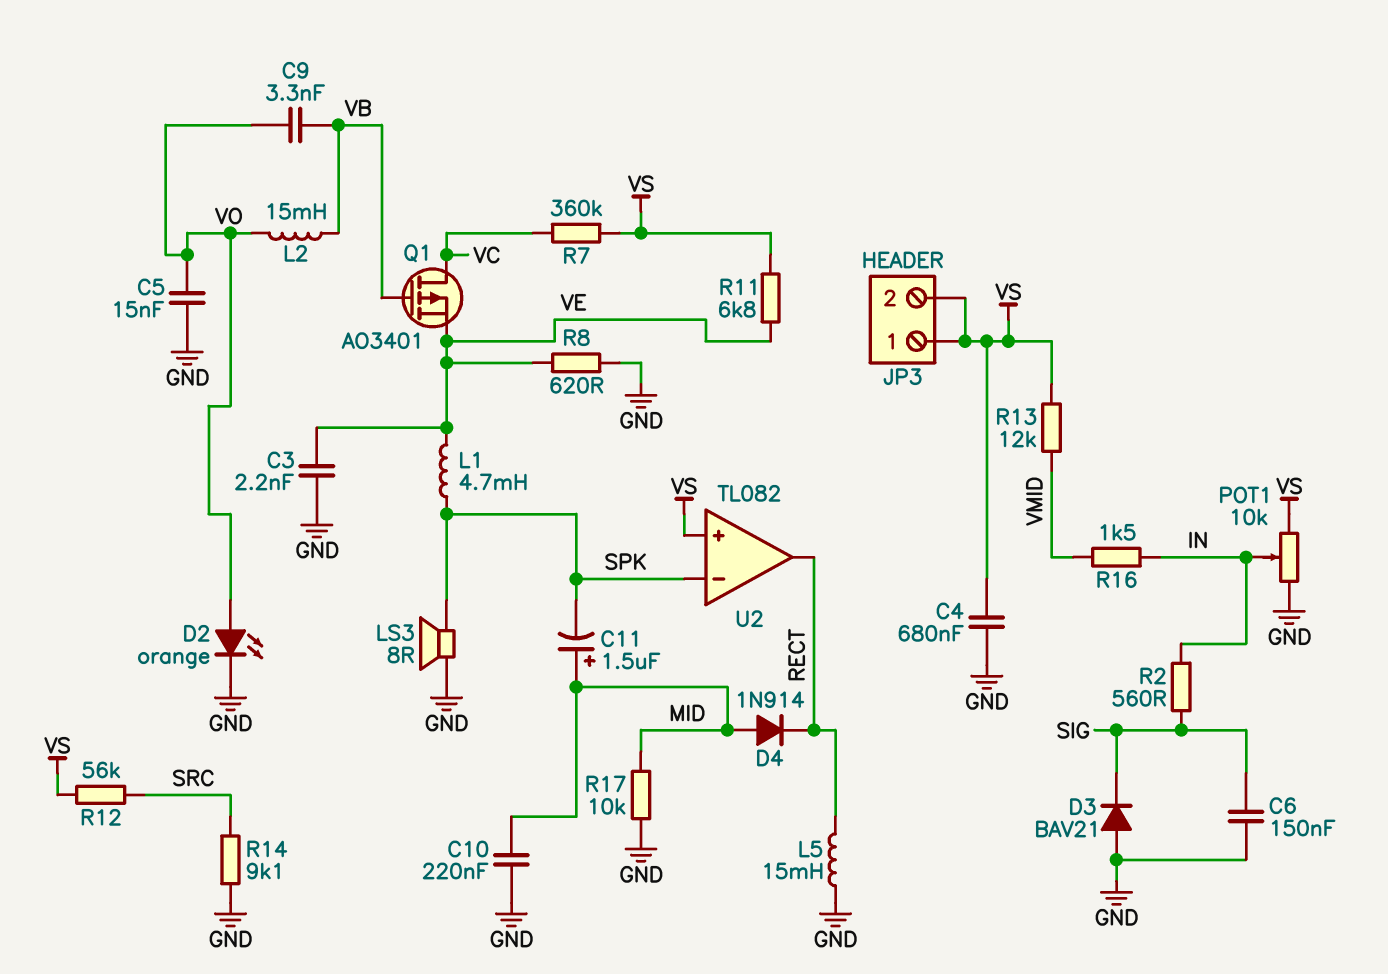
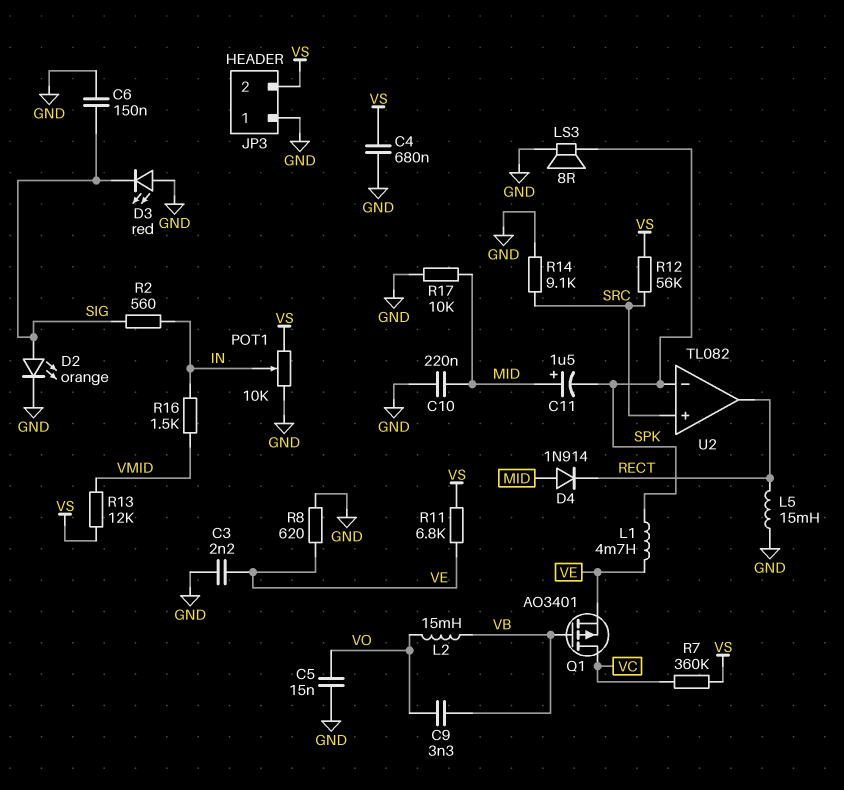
D2: LED orange (A VO, K GND) -> LED orange (A SIG, K GND)
D3: diode BAV21 (A GND, K SIG) -> LED red (A GND, K SIG)
JP3 pin 1: VS -> GND
U2 pin in+: VS -> SRC

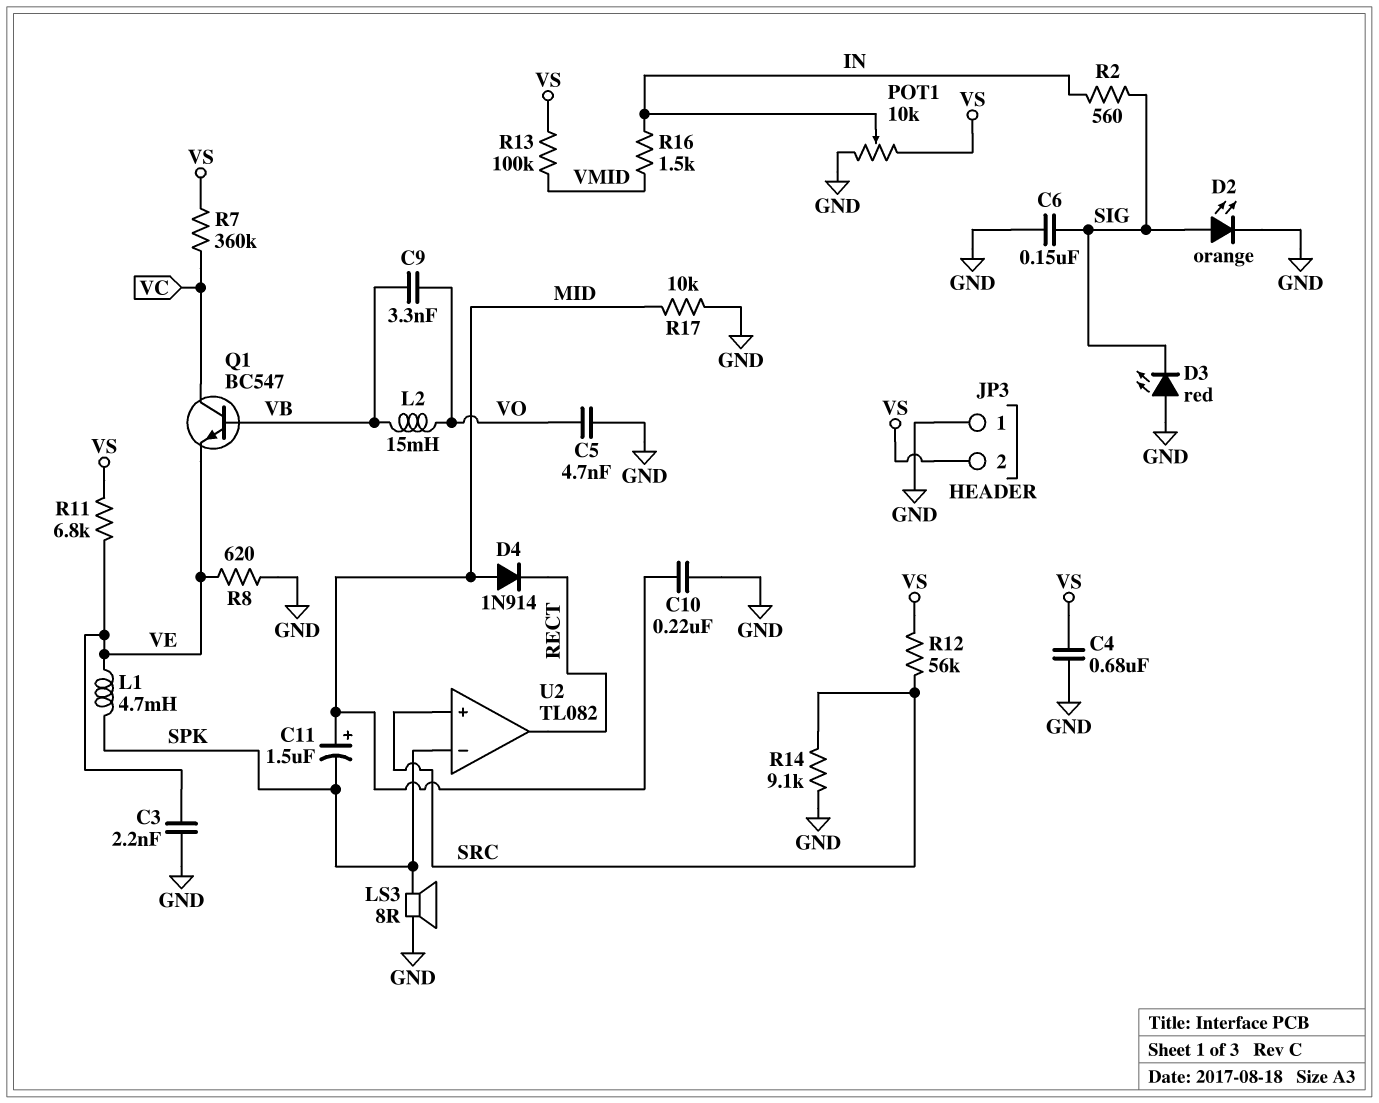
C5: 15nF (GND, VO) -> 4.7nF (GND, VO)
L5: 15mH (GND, RECT) -> none
Q1: PMOS AO3401 (G VB, D VC, S VE) -> NPN BC547 (B VB, C VC, E VE)
R13: 12k (VMID, VS) -> 100k (VMID, VS)

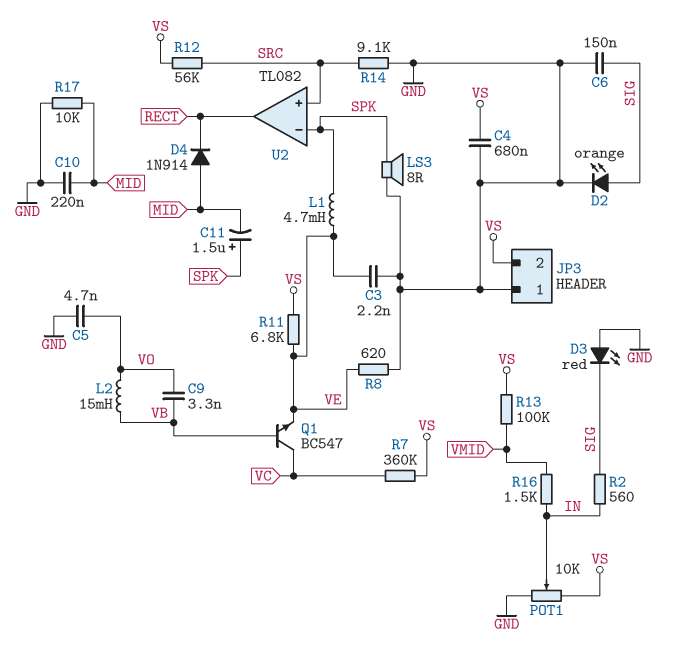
C11: 1.5uF (plus MID, minus SPK) -> 1.5uF (plus SPK, minus MID)

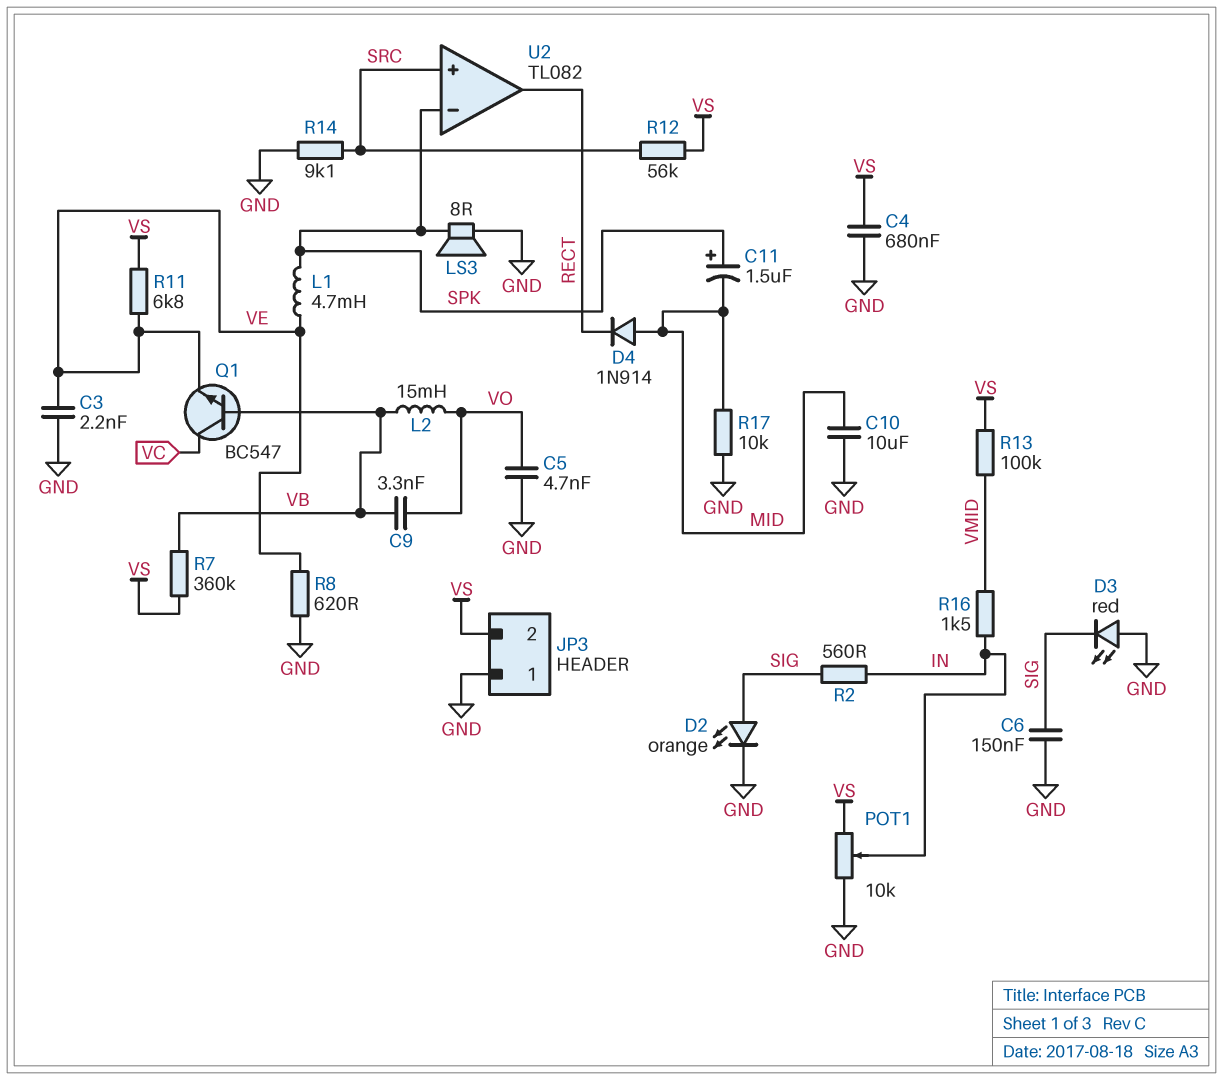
C10: 220nF (GND, MID) -> 10uF (GND, MID)
R7: 360k (VC, VS) -> 360k (VB, VS)

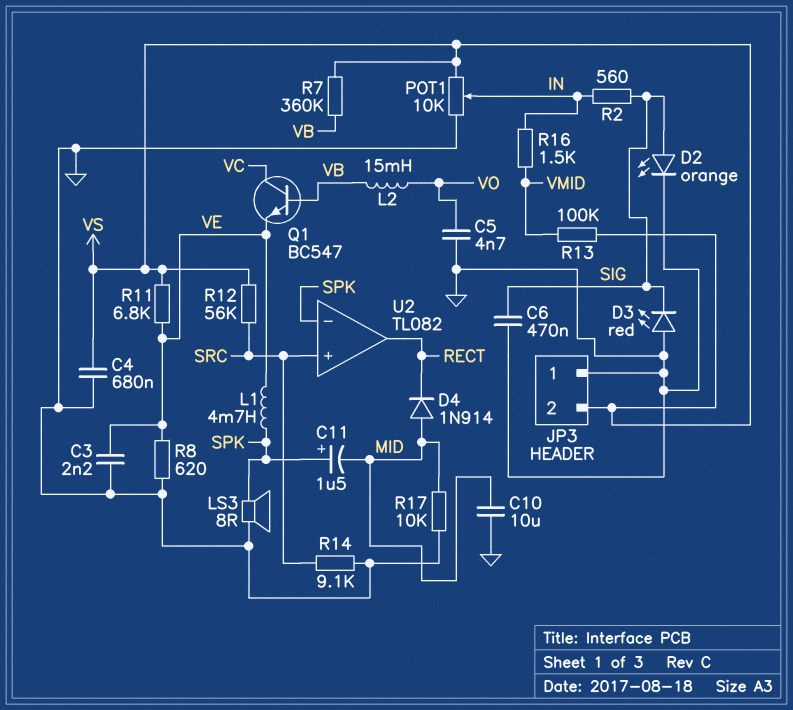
C6: 150nF (GND, SIG) -> 470nF (GND, SIG)
C9: 3.3nF (VB, VO) -> none

